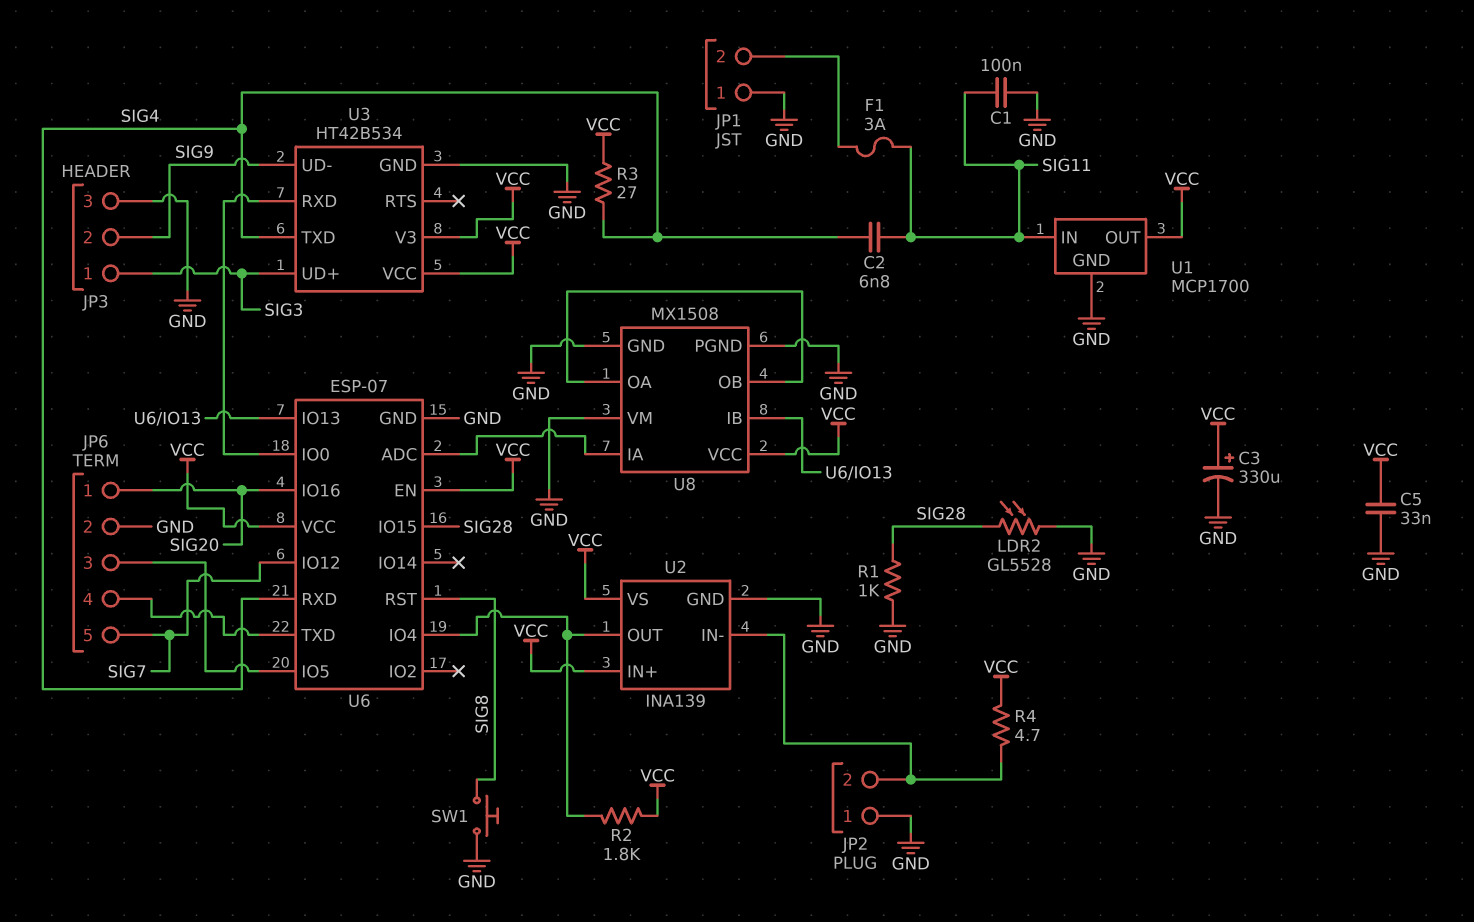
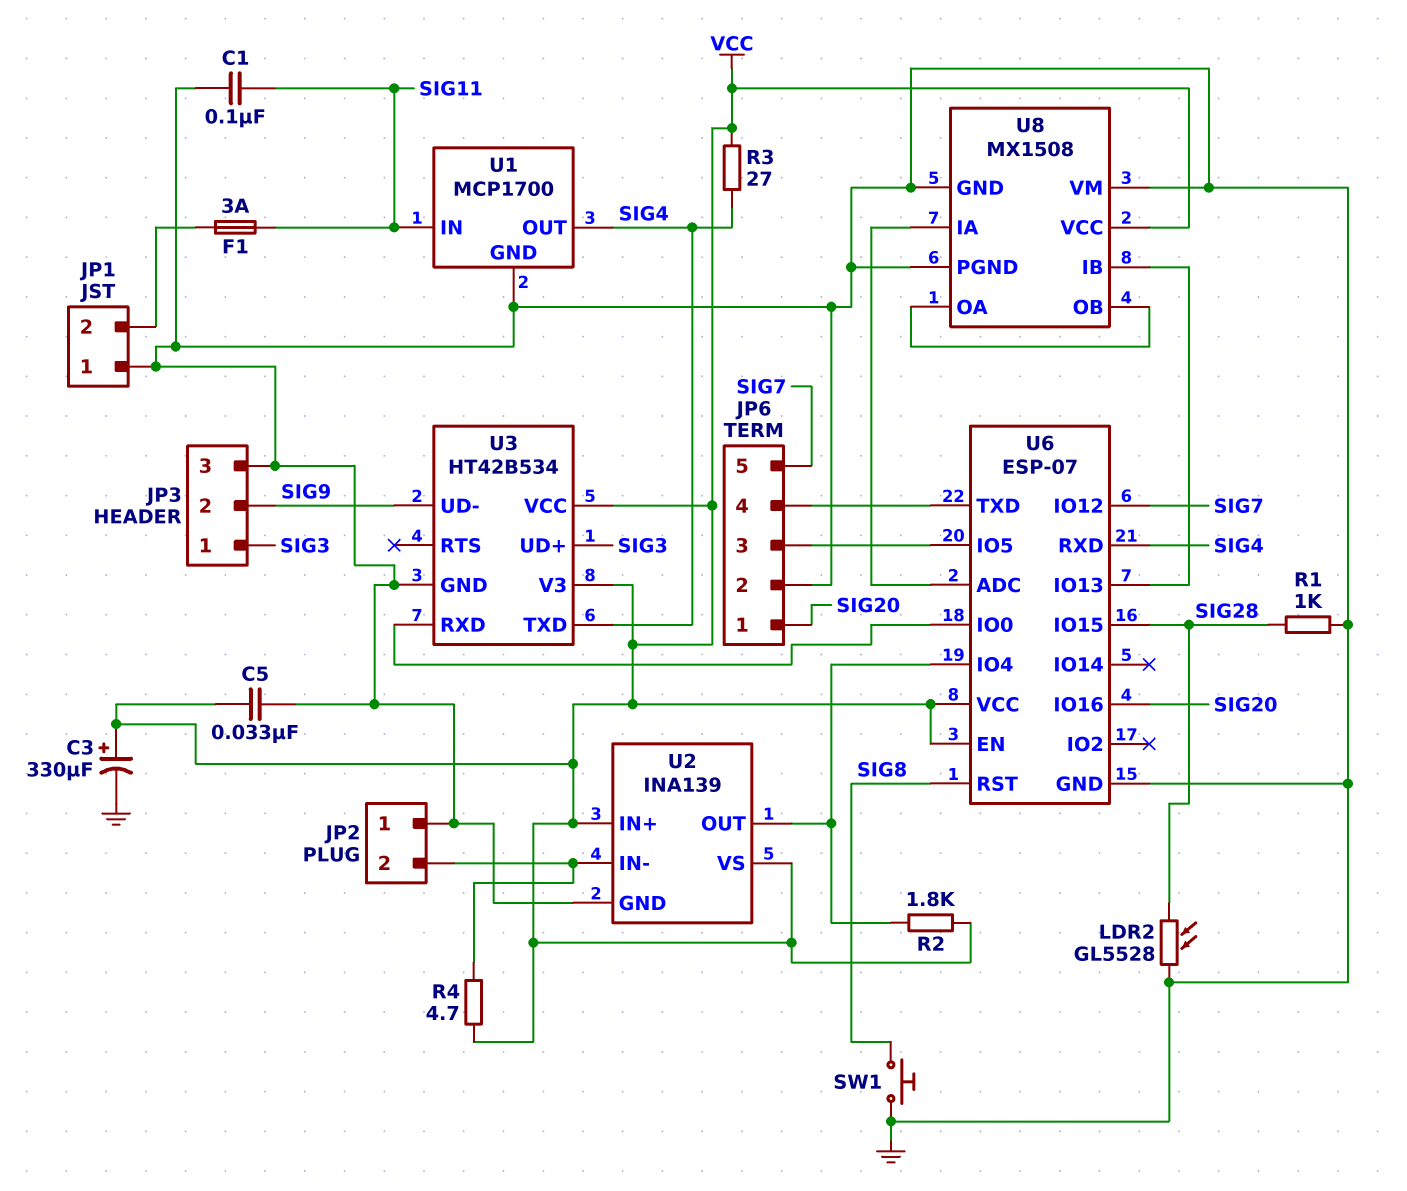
C2: 6.8nF (SIG4, SIG11) -> none
U1 pin OUT: VCC -> SIG4

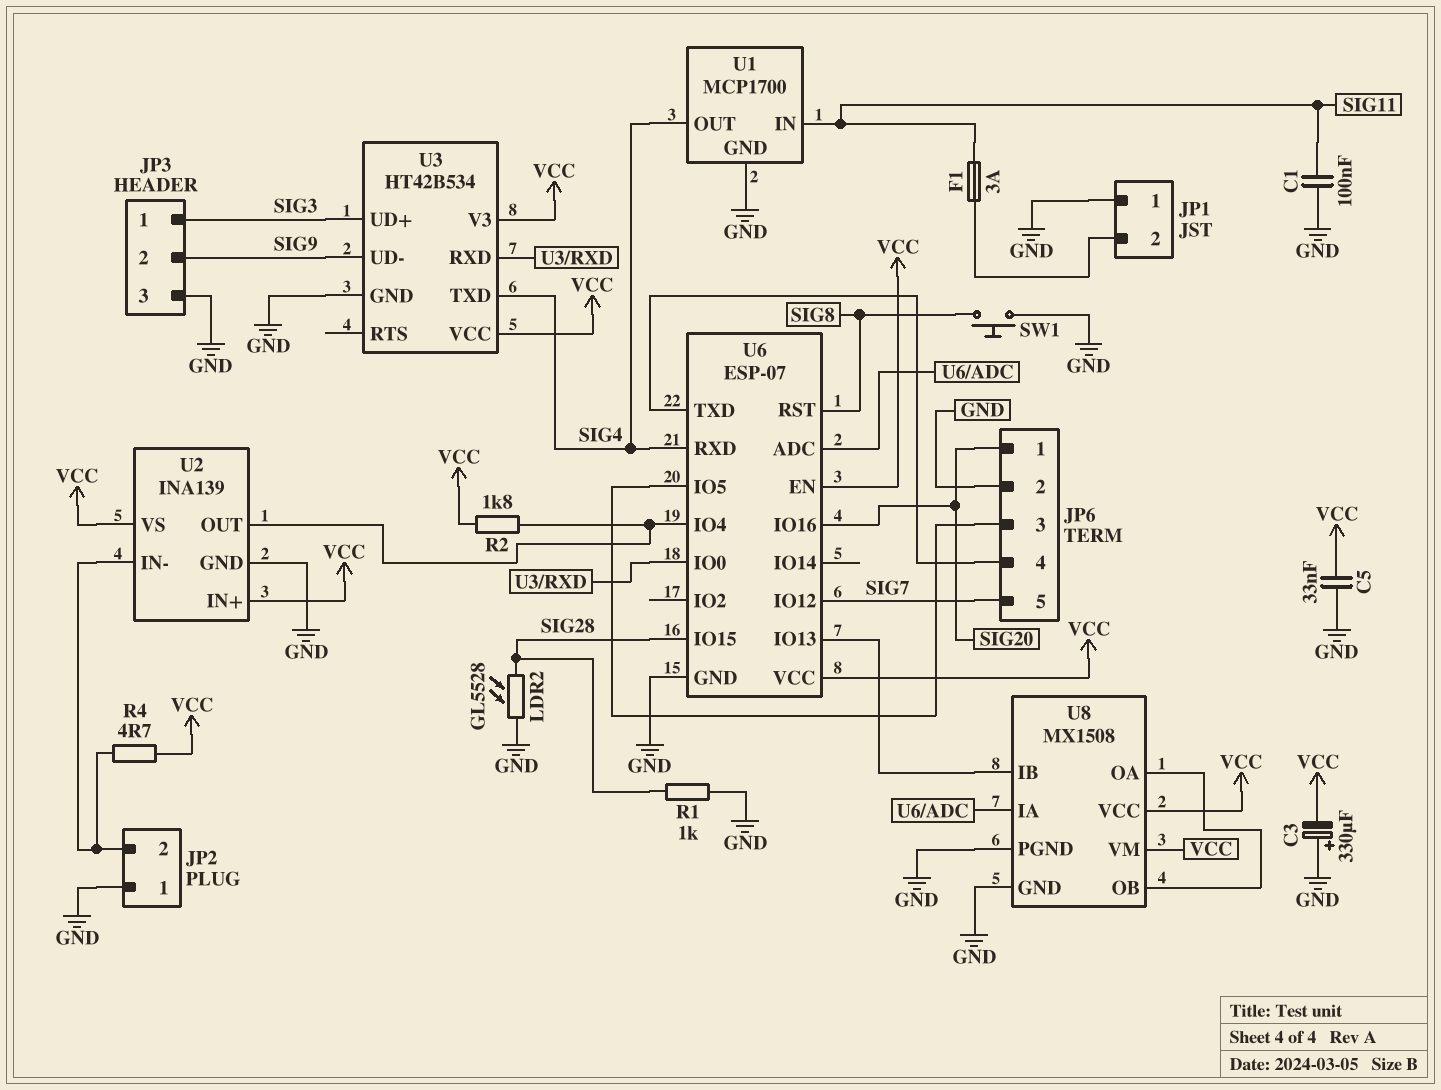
C3: 330uF (plus VCC, minus GND) -> 330uF (plus GND, minus VCC)
R3: 27 (SIG4, VCC) -> none
U8 pin VM: GND -> VCC

